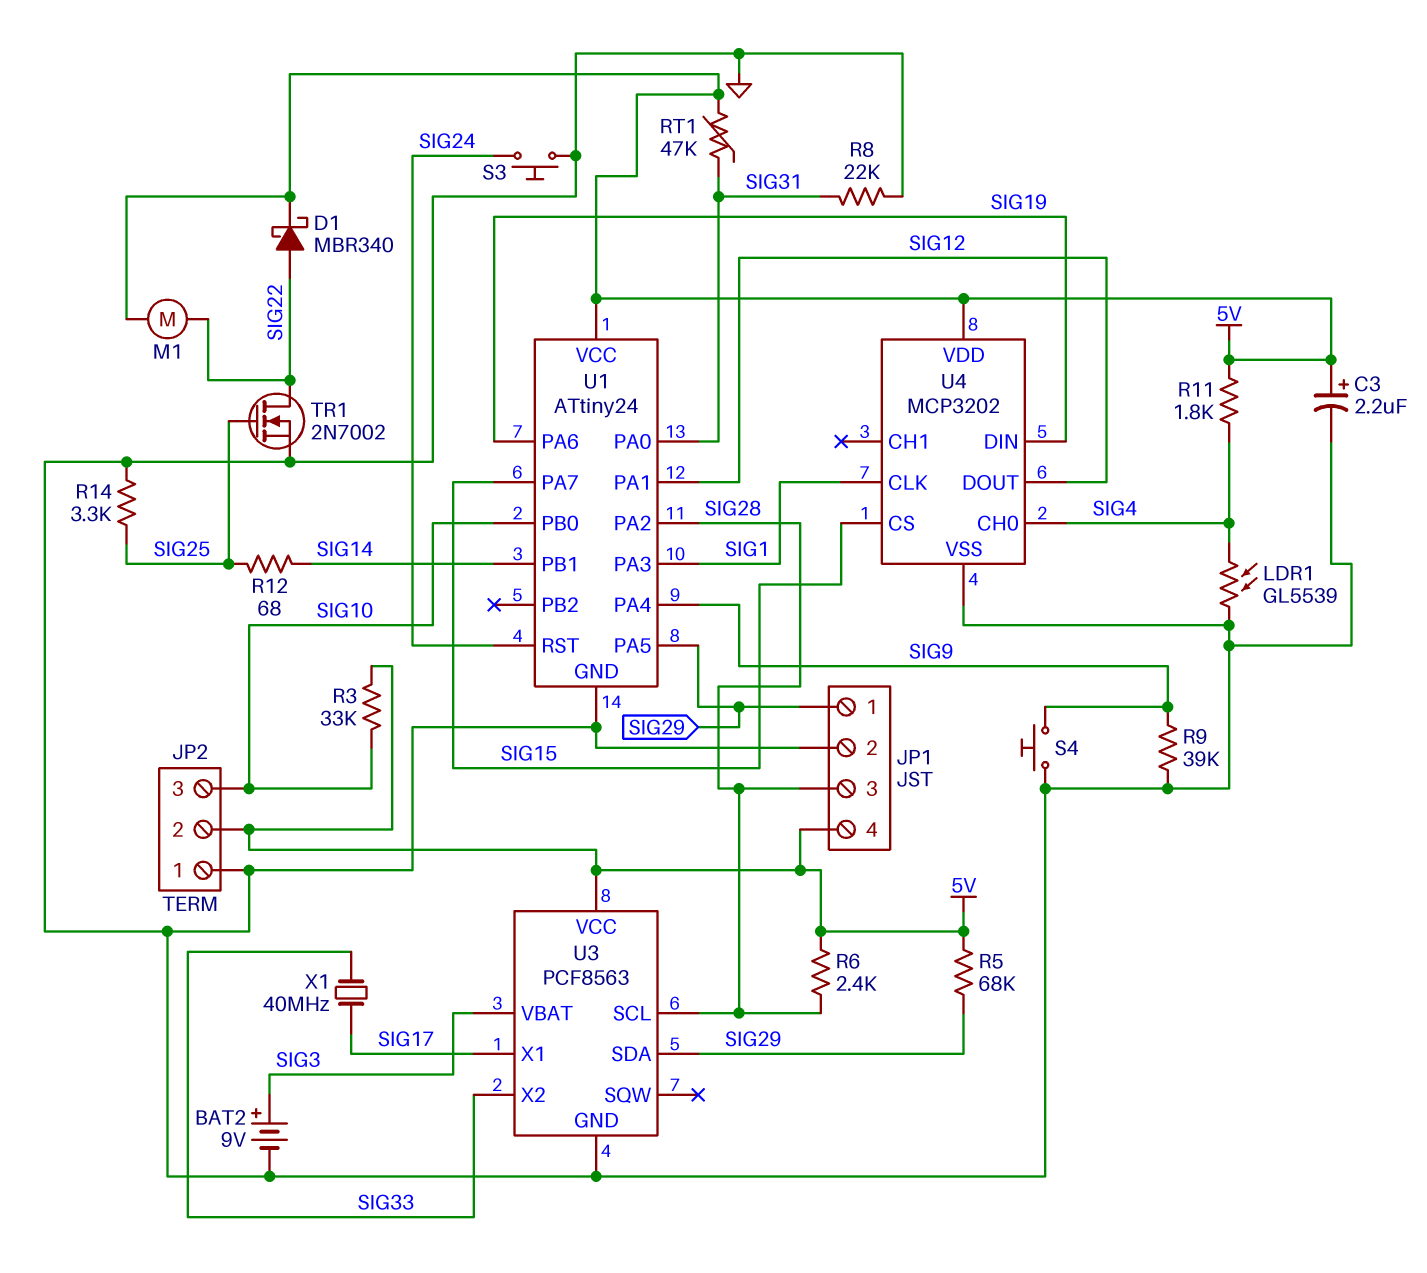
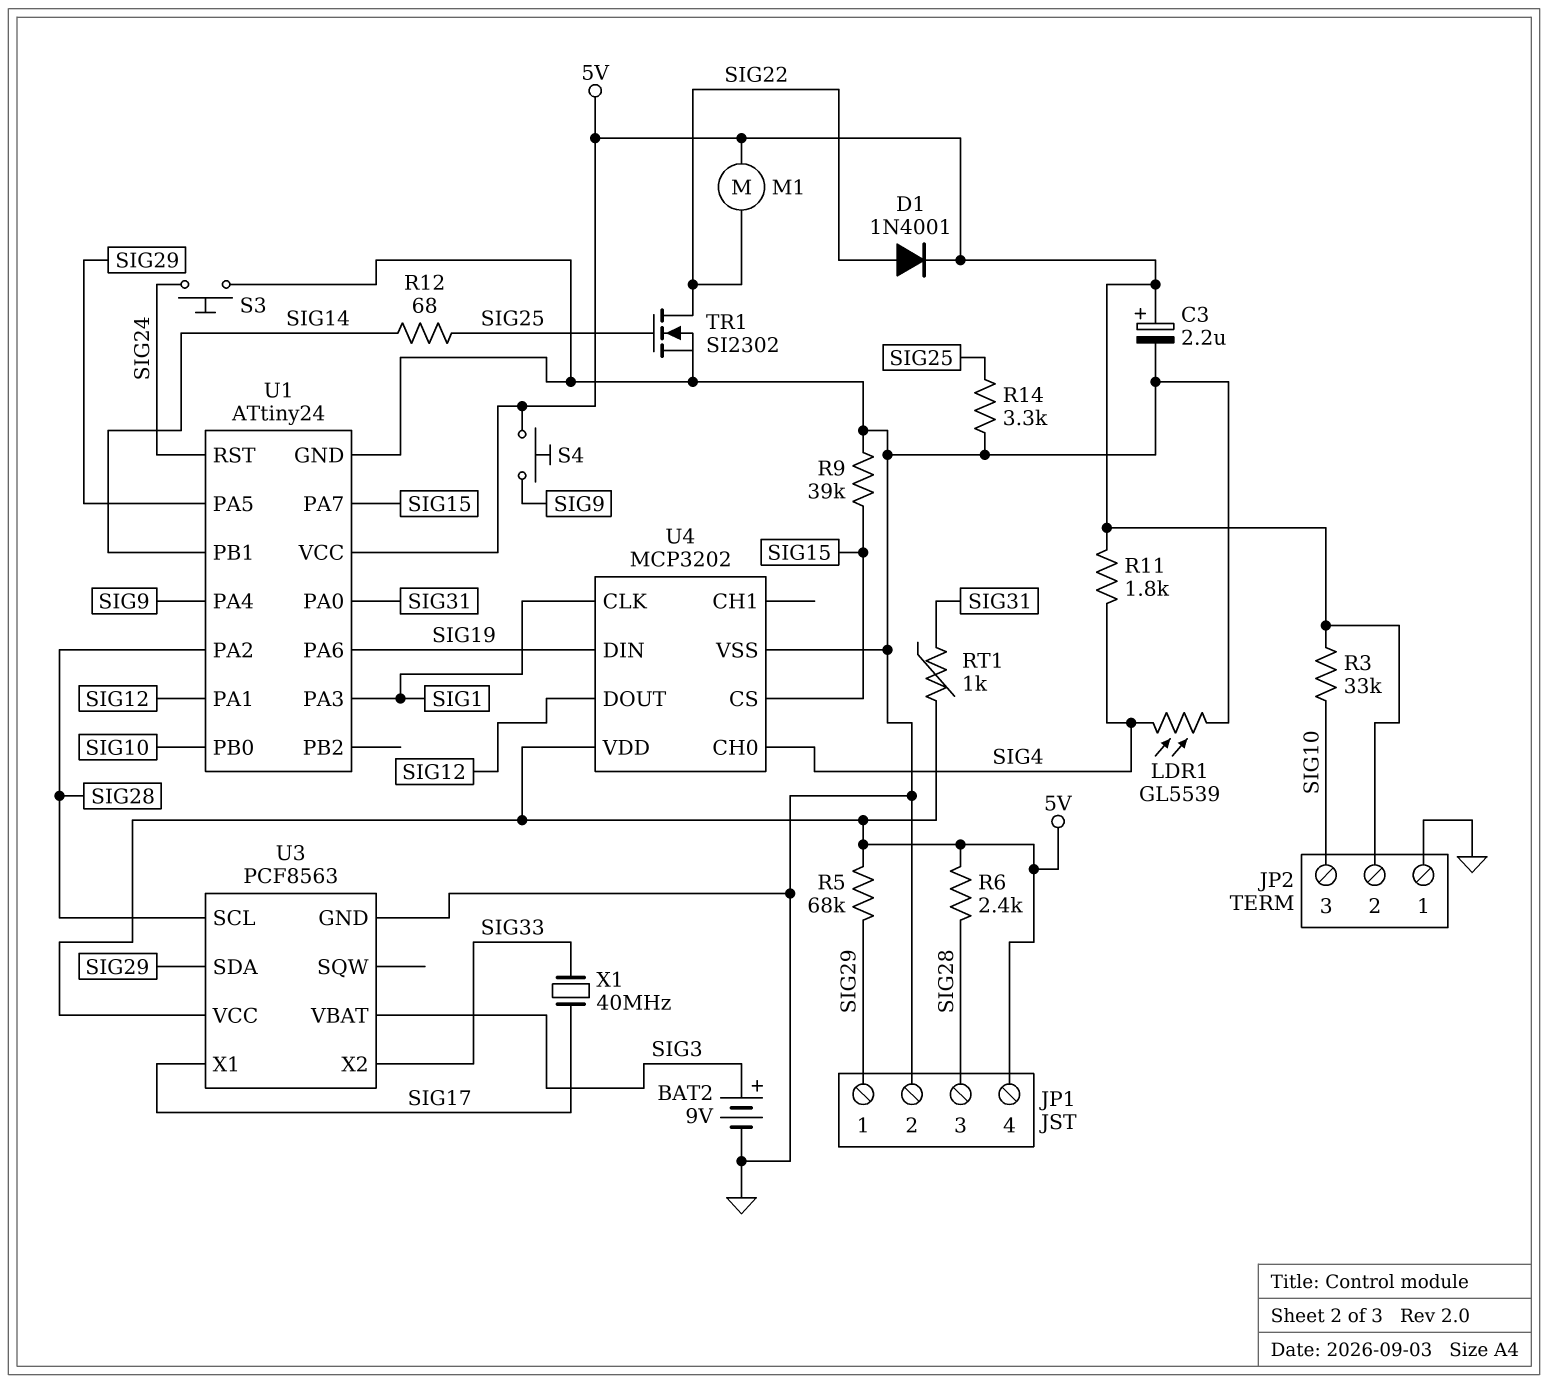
D1: schottky MBR340 (A SIG22, K 5V) -> diode 1N4001 (A SIG22, K 5V)
R8: 22k (GND, SIG31) -> none
R9: 39k (GND, SIG9) -> 39k (GND, SIG15)
RT1: 47k (5V, SIG31) -> 1k (5V, SIG31)
S4: button (GND, SIG9) -> button (5V, SIG9)
TR1: NMOS 2N7002 (G SIG25, D SIG22, S GND) -> NMOS SI2302 (G SIG25, D SIG22, S GND)

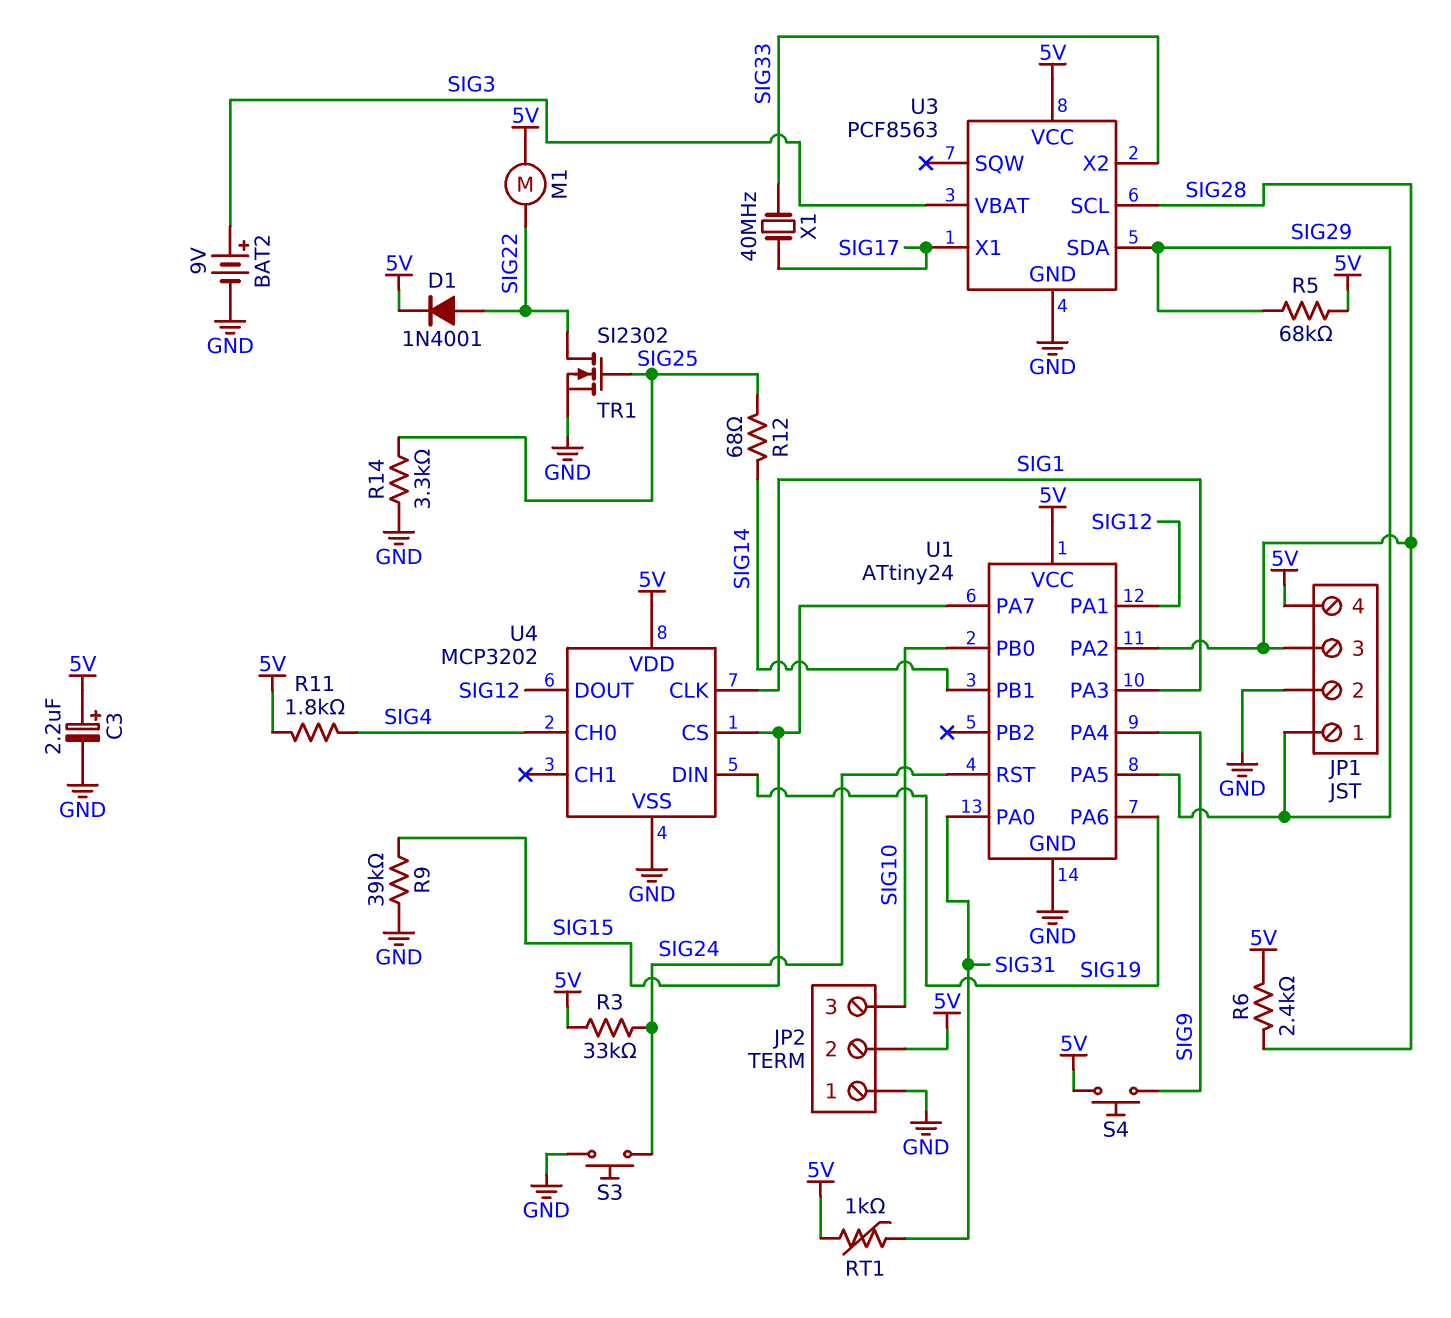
LDR1: GL5539 (GND, SIG4) -> none
R3: 33k (5V, SIG10) -> 33k (5V, SIG24)

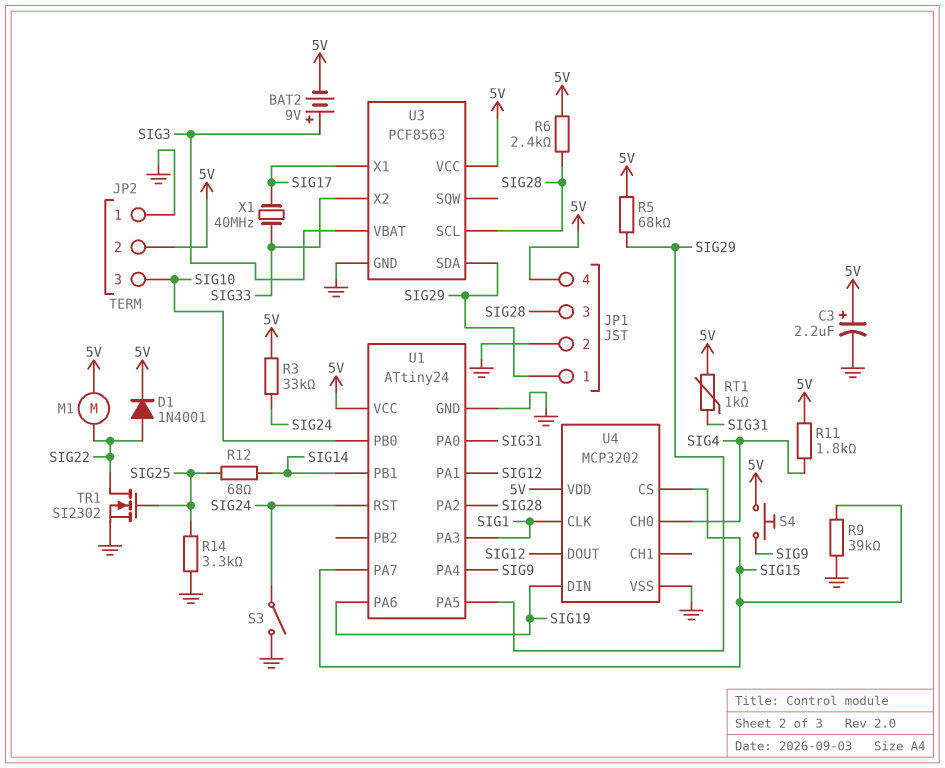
BAT2: 9V (plus SIG3, minus GND) -> 9V (plus SIG3, minus 5V)
S3: button (GND, SIG24) -> switch (GND, SIG24)

